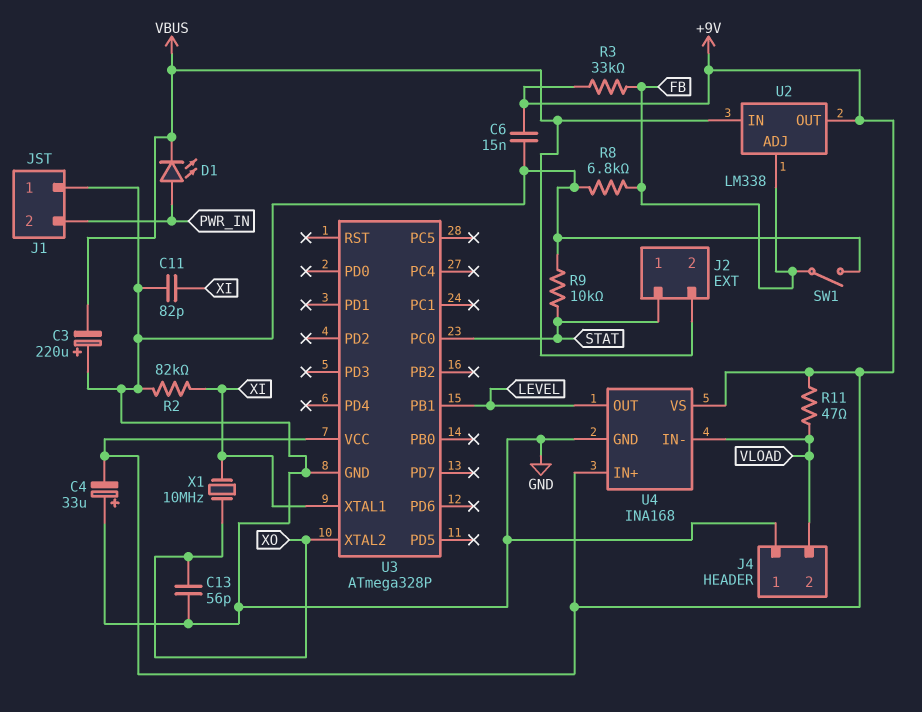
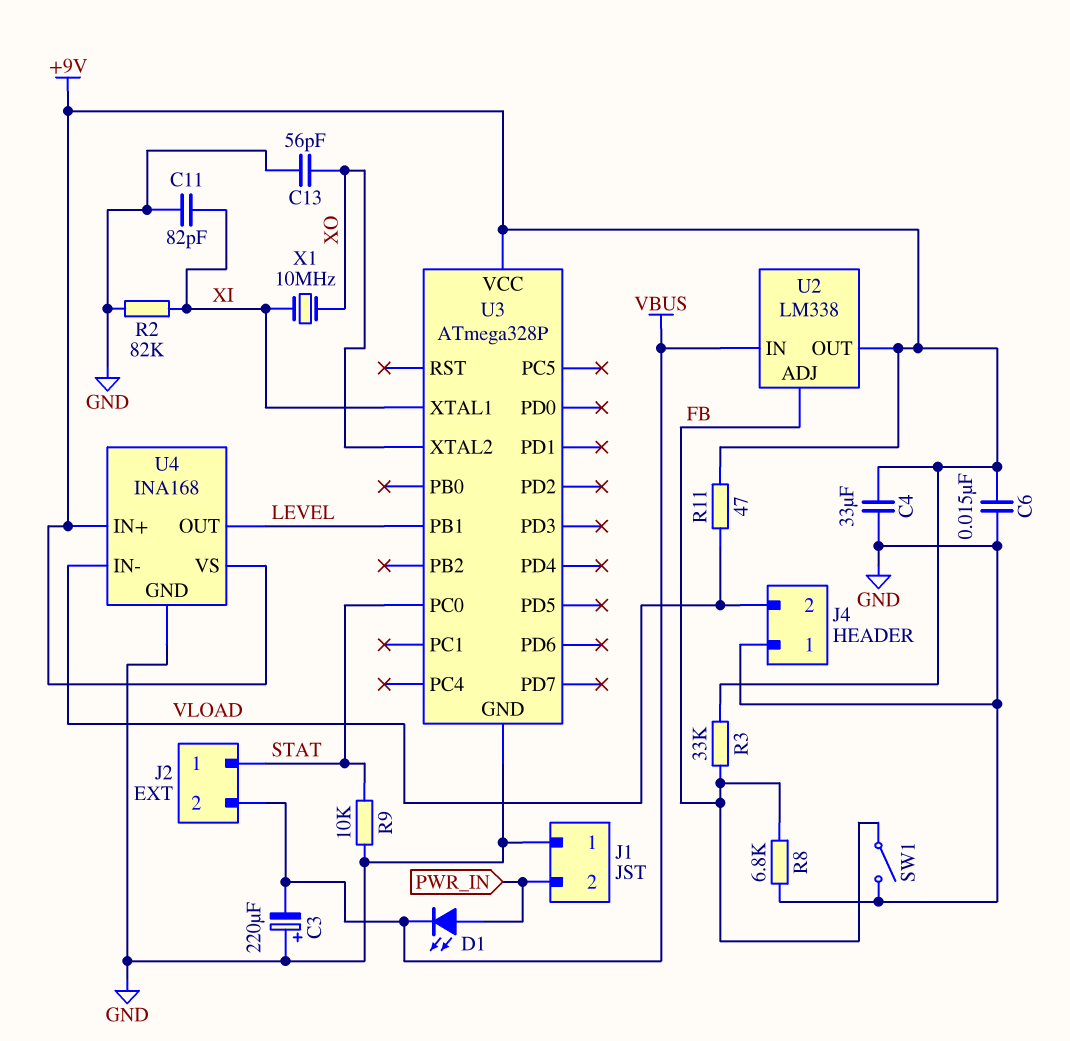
C4: 33uF (plus GND, minus +9V) -> 33uF (+9V, GND)

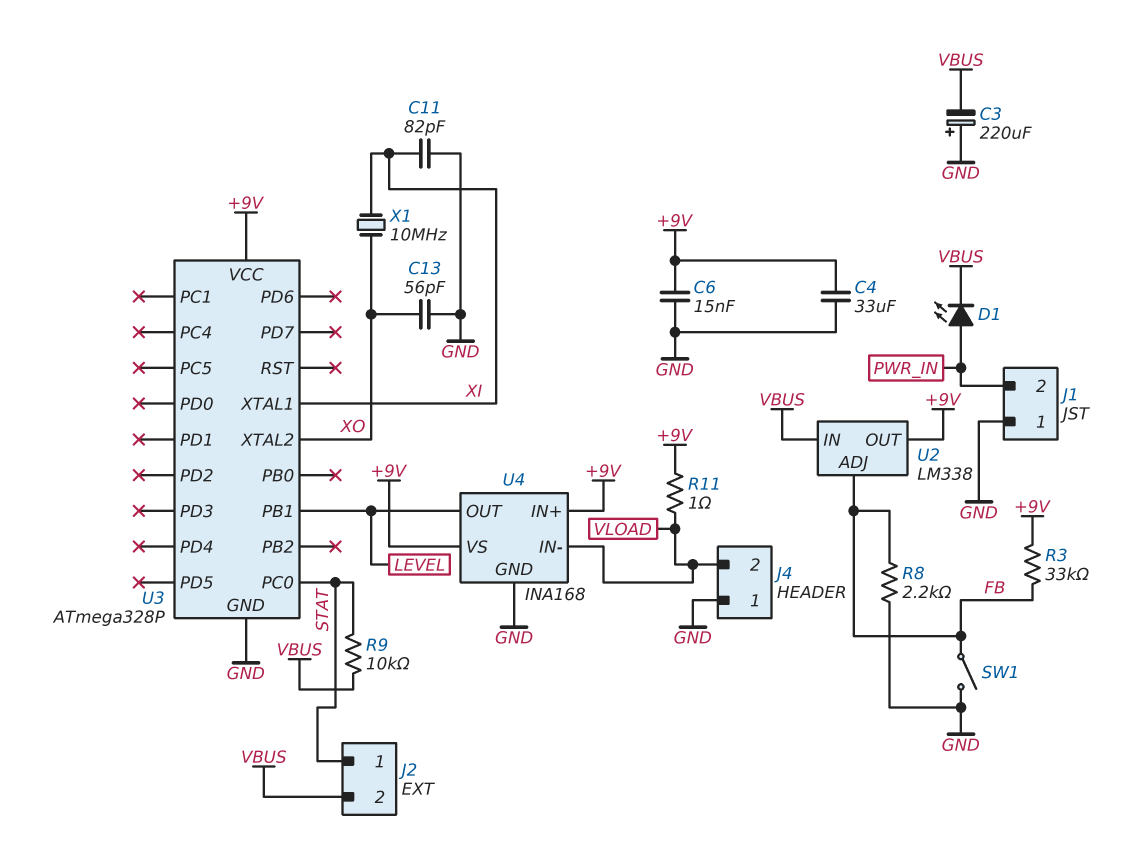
R2: 82k (GND, XI) -> none
R8: 6.8k (FB, GND) -> 2.2k (FB, GND)
R9: 10k (GND, STAT) -> 10k (STAT, VBUS)
R11: 47 (+9V, VLOAD) -> 1 (+9V, VLOAD)

